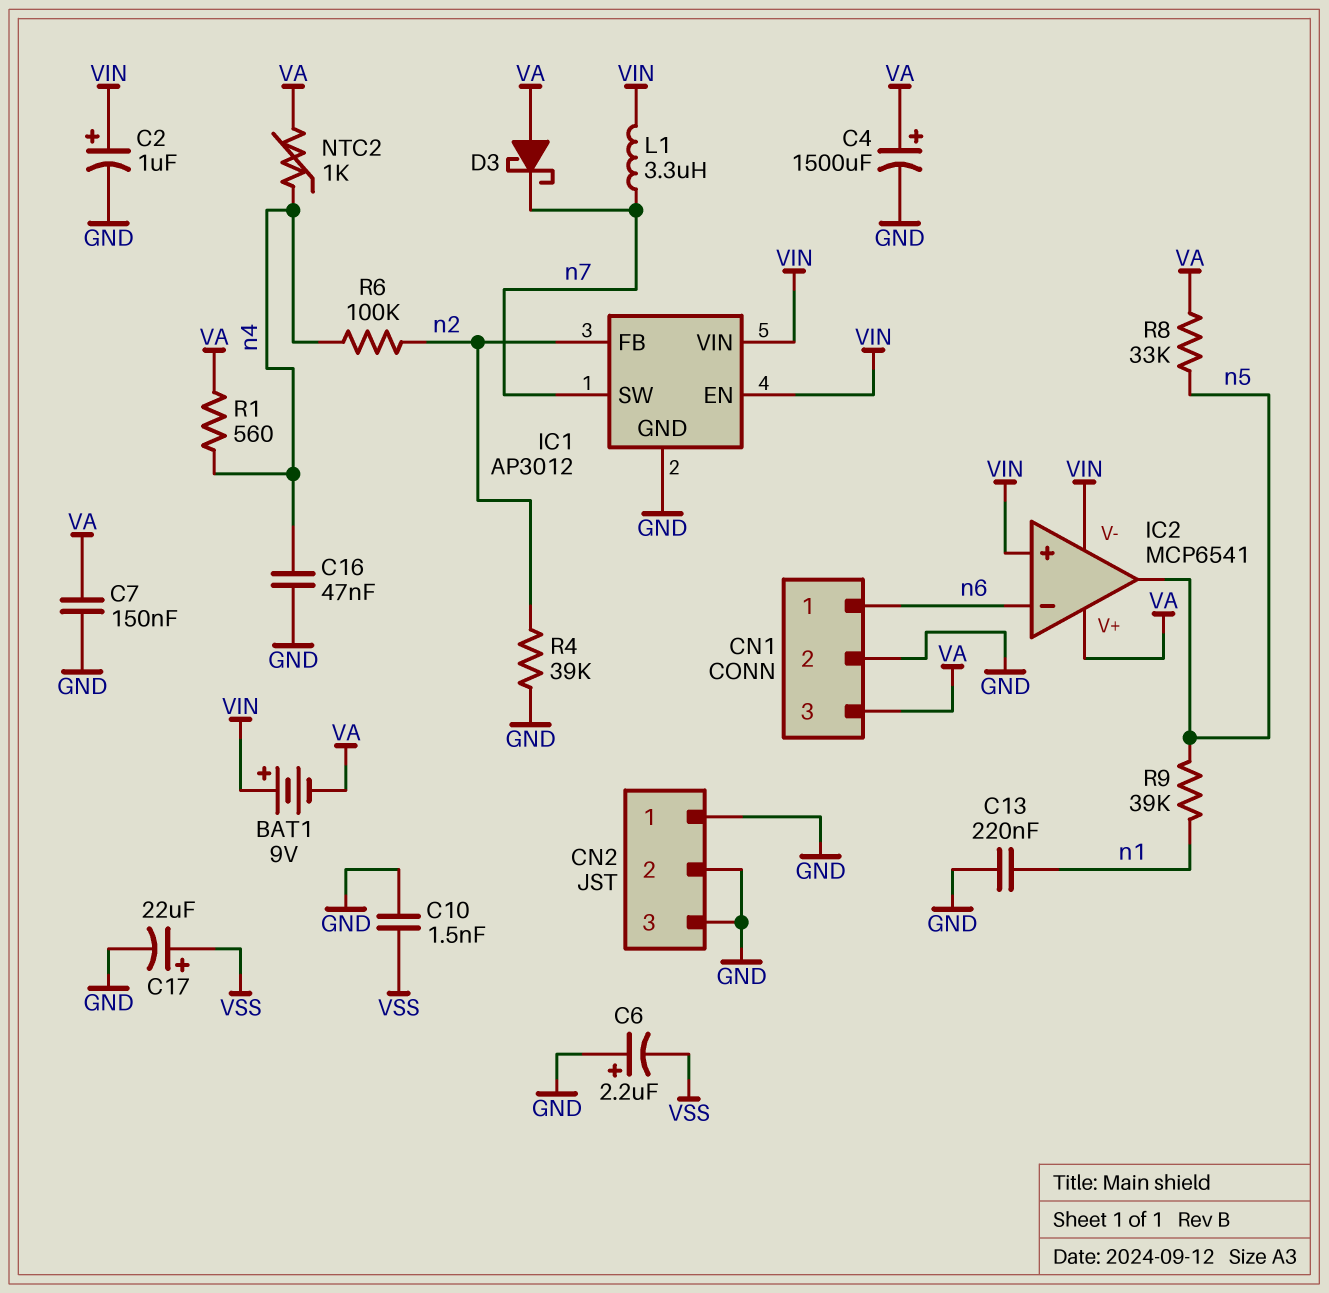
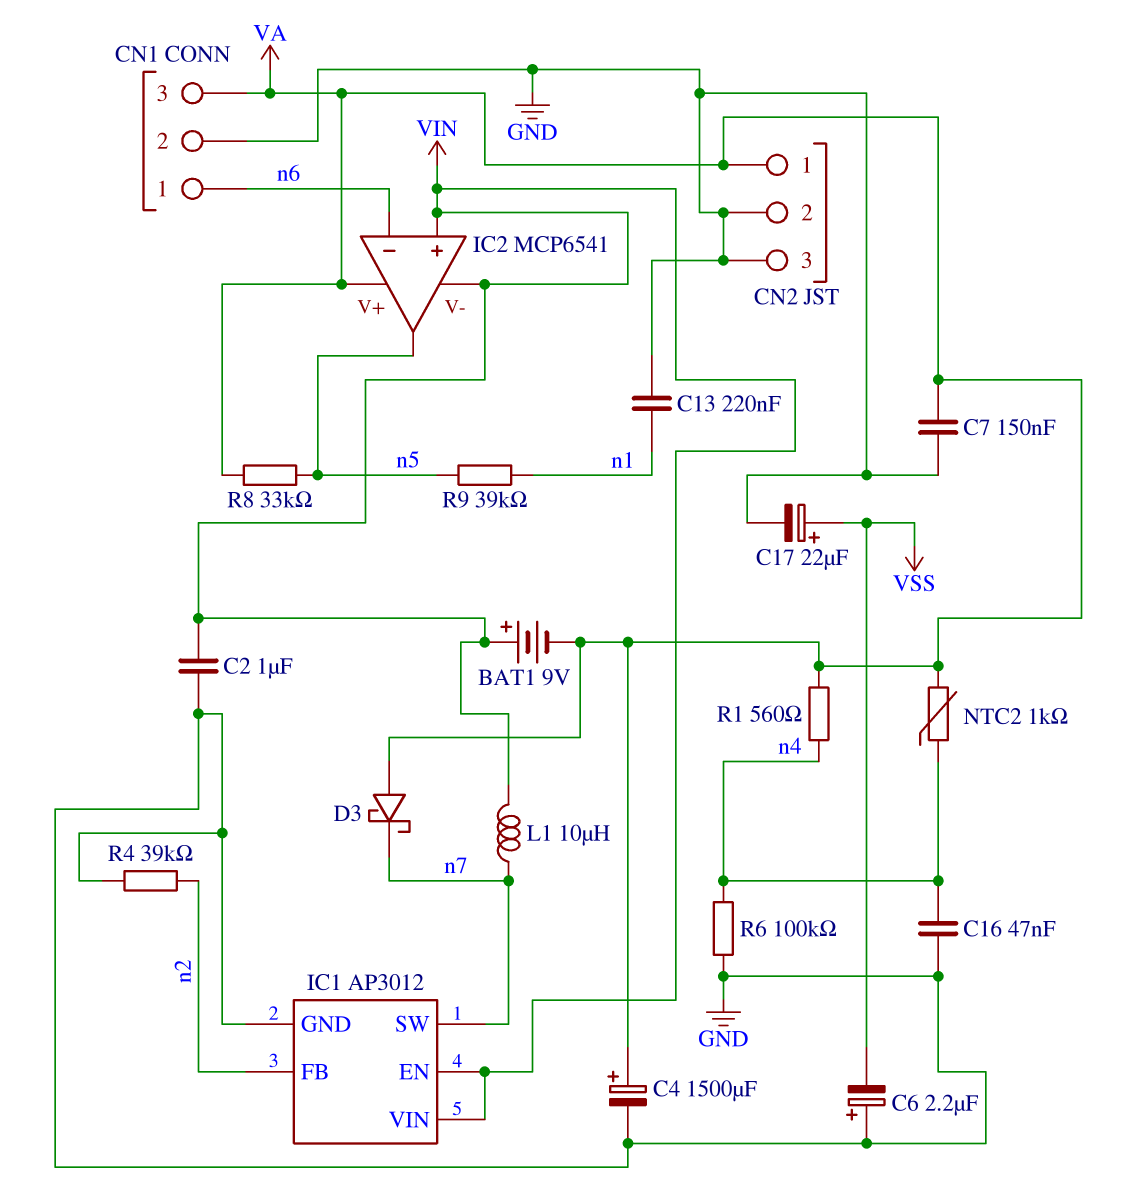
C2: 1uF (plus VIN, minus GND) -> 1uF (GND, VIN)
C10: 1.5nF (GND, VSS) -> none
CN2 pin 1: GND -> VA
L1: 3.3uH (VIN, n7) -> 10uH (VIN, n7)
R6: 100k (n2, n4) -> 100k (GND, n4)

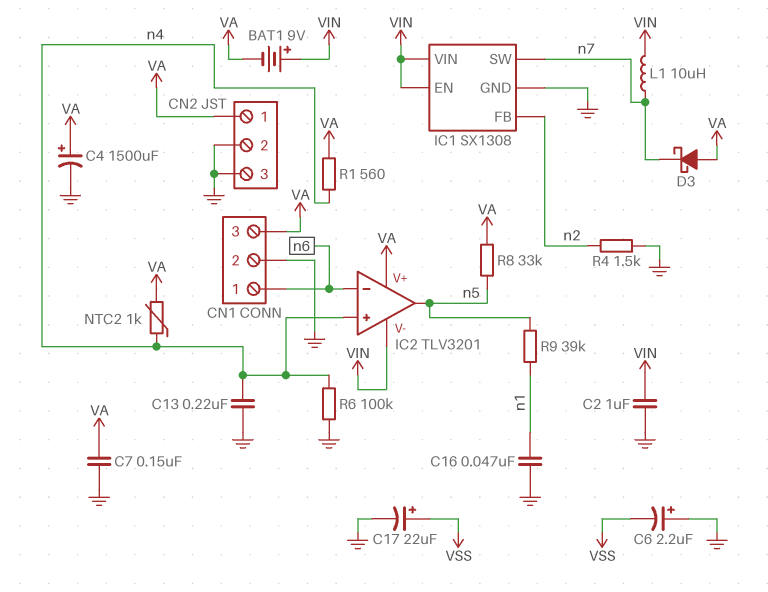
C13: 220nF (GND, n1) -> 220nF (GND, n4)
C16: 47nF (GND, n4) -> 47nF (GND, n1)
IC1: AP3012 -> SX1308
IC2: MCP6541 -> TLV3201
IC2 pin in+: VIN -> n4
R4: 39k (GND, n2) -> 1.5k (GND, n2)

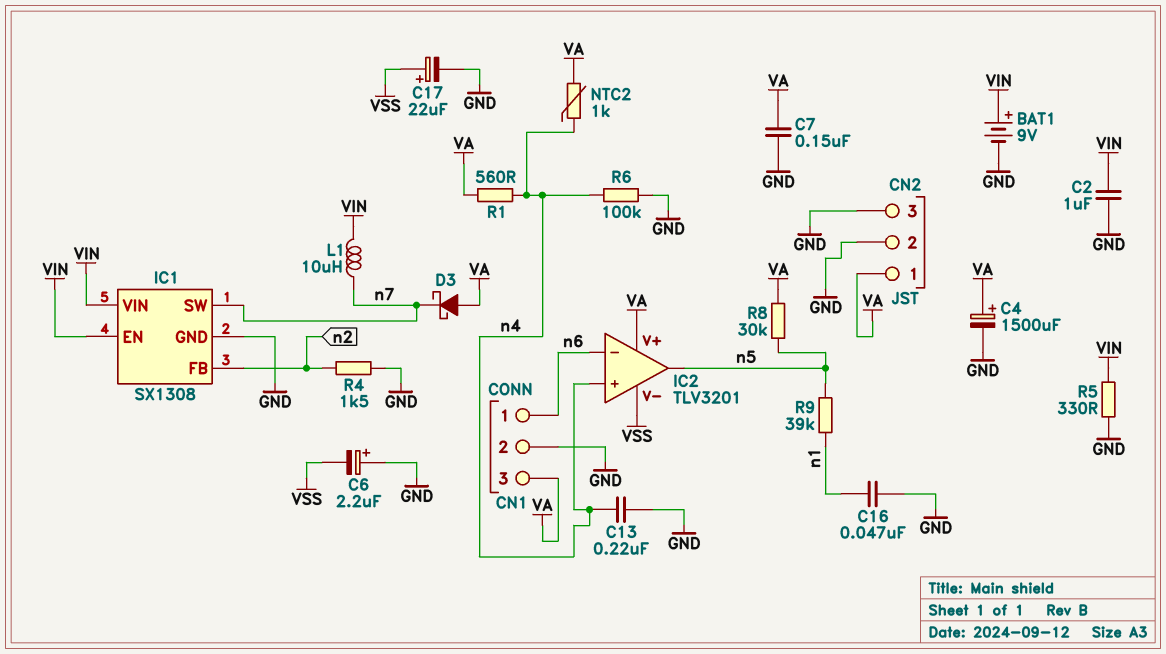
BAT1: 9V (plus VIN, minus VA) -> 9V (plus VIN, minus GND)
IC2 pin V-: VIN -> VSS
R5: none -> 330 (GND, VIN)
R8: 33k (VA, n5) -> 30k (VA, n5)

